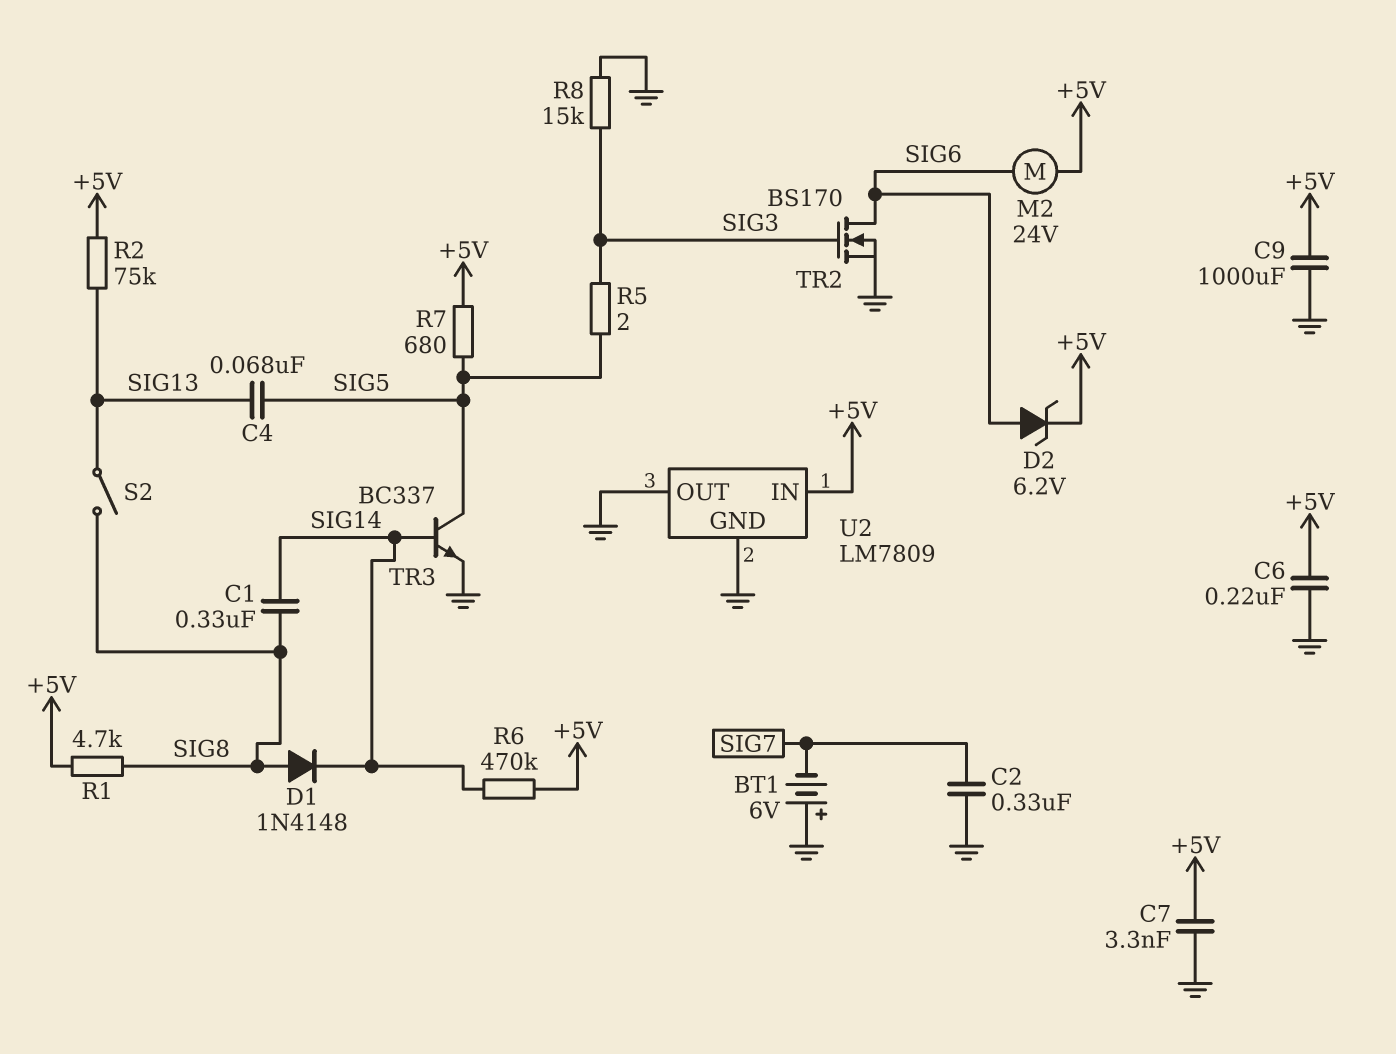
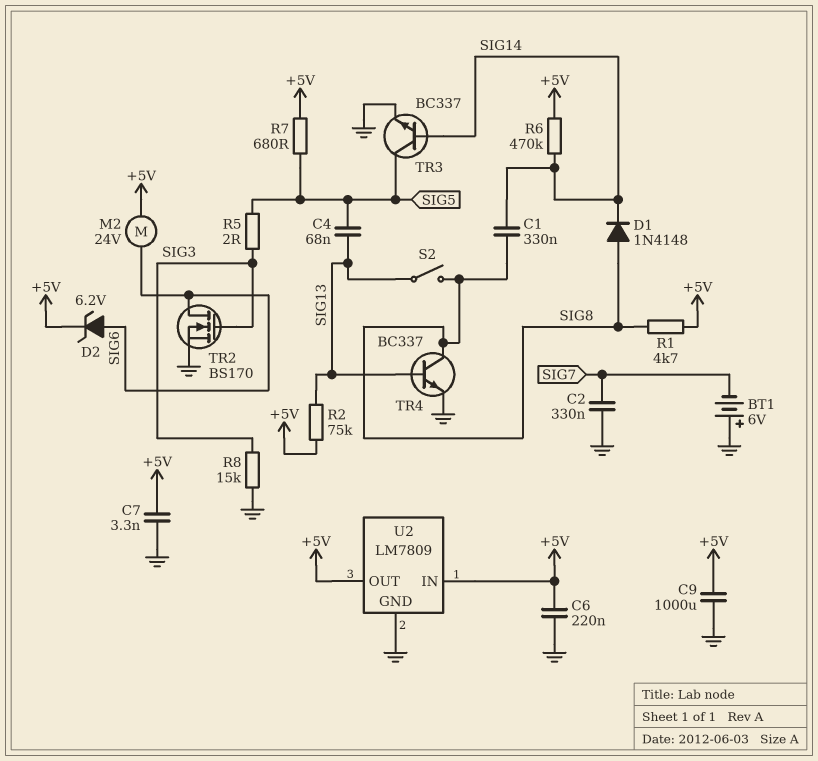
TR4: none -> NPN BC337 (B SIG13, C SIG8, E GND)
U2 pin OUT: GND -> +5V

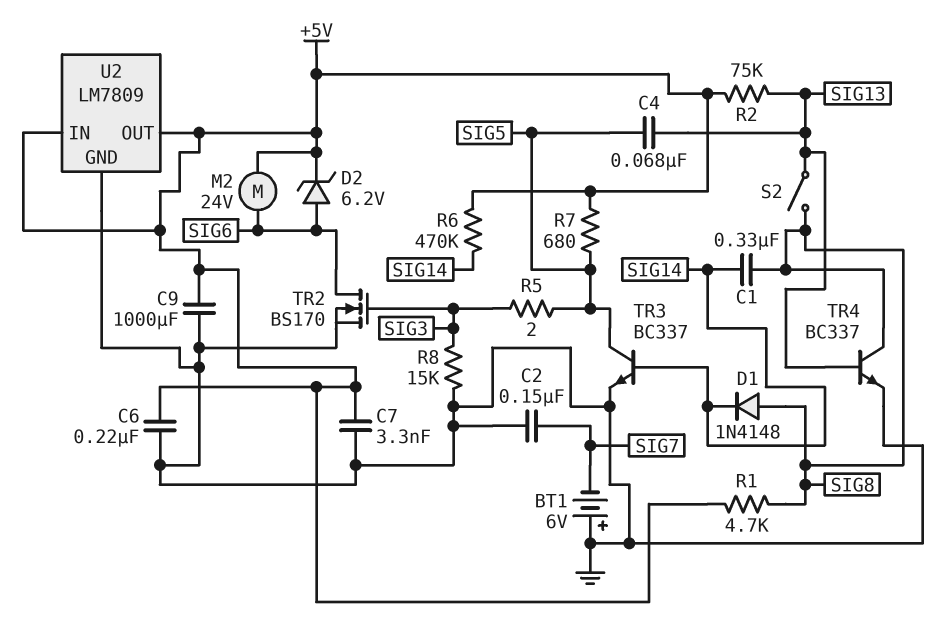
C2: 330nF (GND, SIG7) -> 150nF (GND, SIG7)

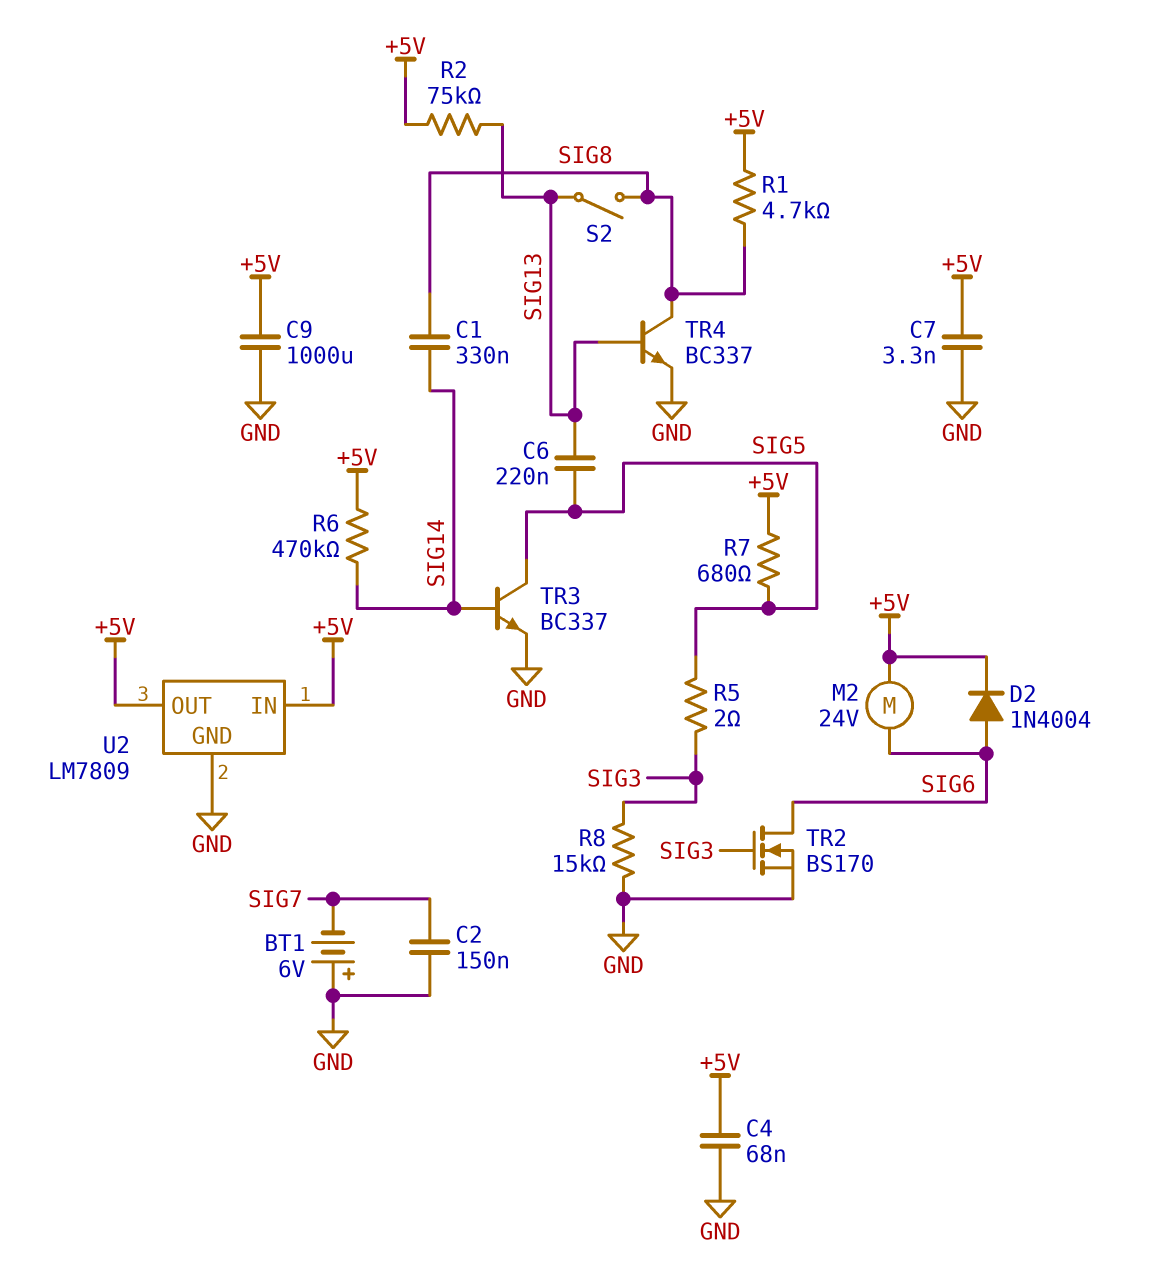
C4: 68nF (SIG5, SIG13) -> 68nF (+5V, GND)
C6: 220nF (+5V, GND) -> 220nF (SIG5, SIG13)
D1: diode 1N4148 (A SIG8, K SIG14) -> none
D2: zener 6.2V (A SIG6, K +5V) -> diode 1N4004 (A SIG6, K +5V)

